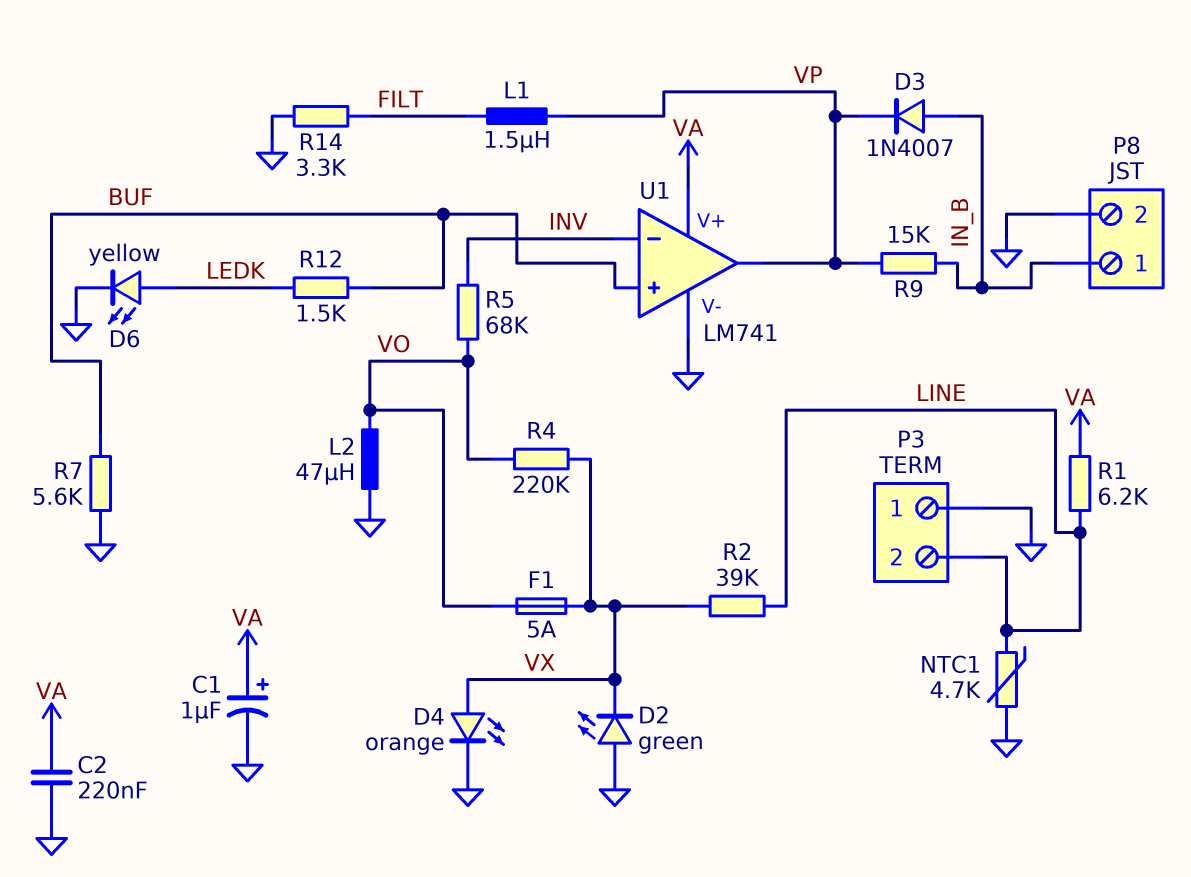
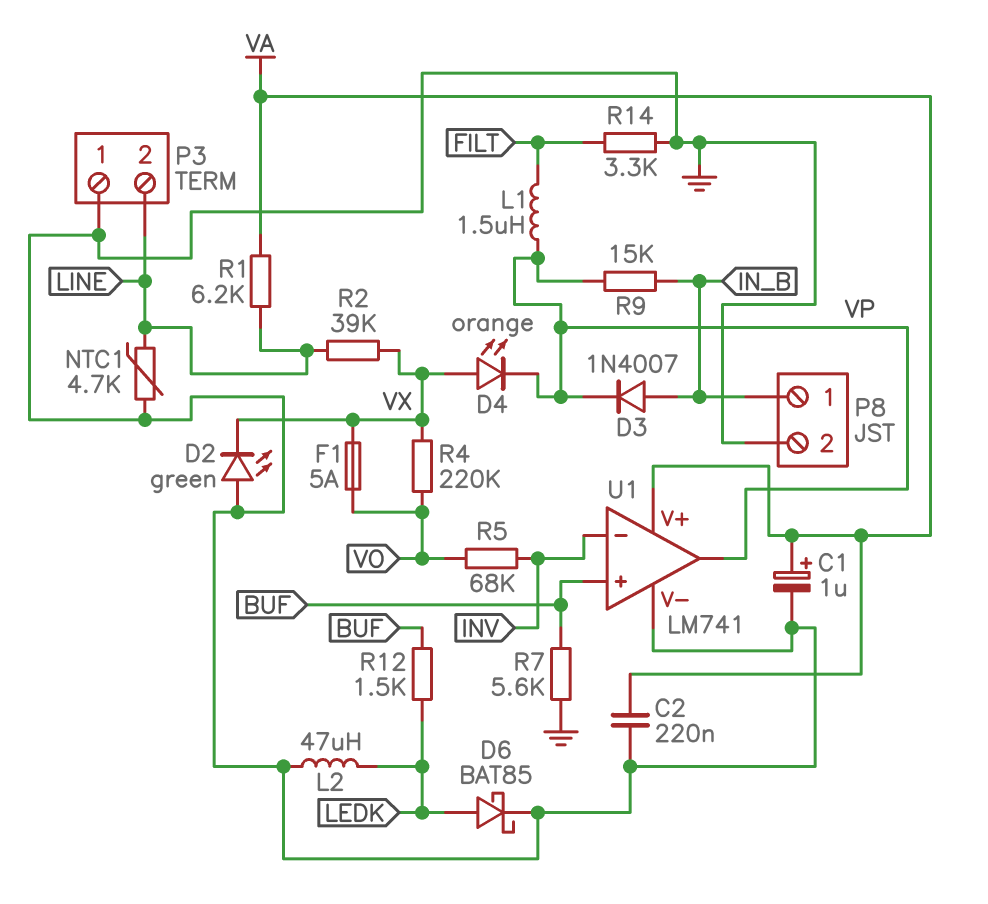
D4: LED orange (A VX, K GND) -> LED orange (A VX, K VP)
D6: LED yellow (A LEDK, K GND) -> schottky BAT85 (A LEDK, K GND)
L2: 47uH (GND, VO) -> 47uH (GND, LEDK)

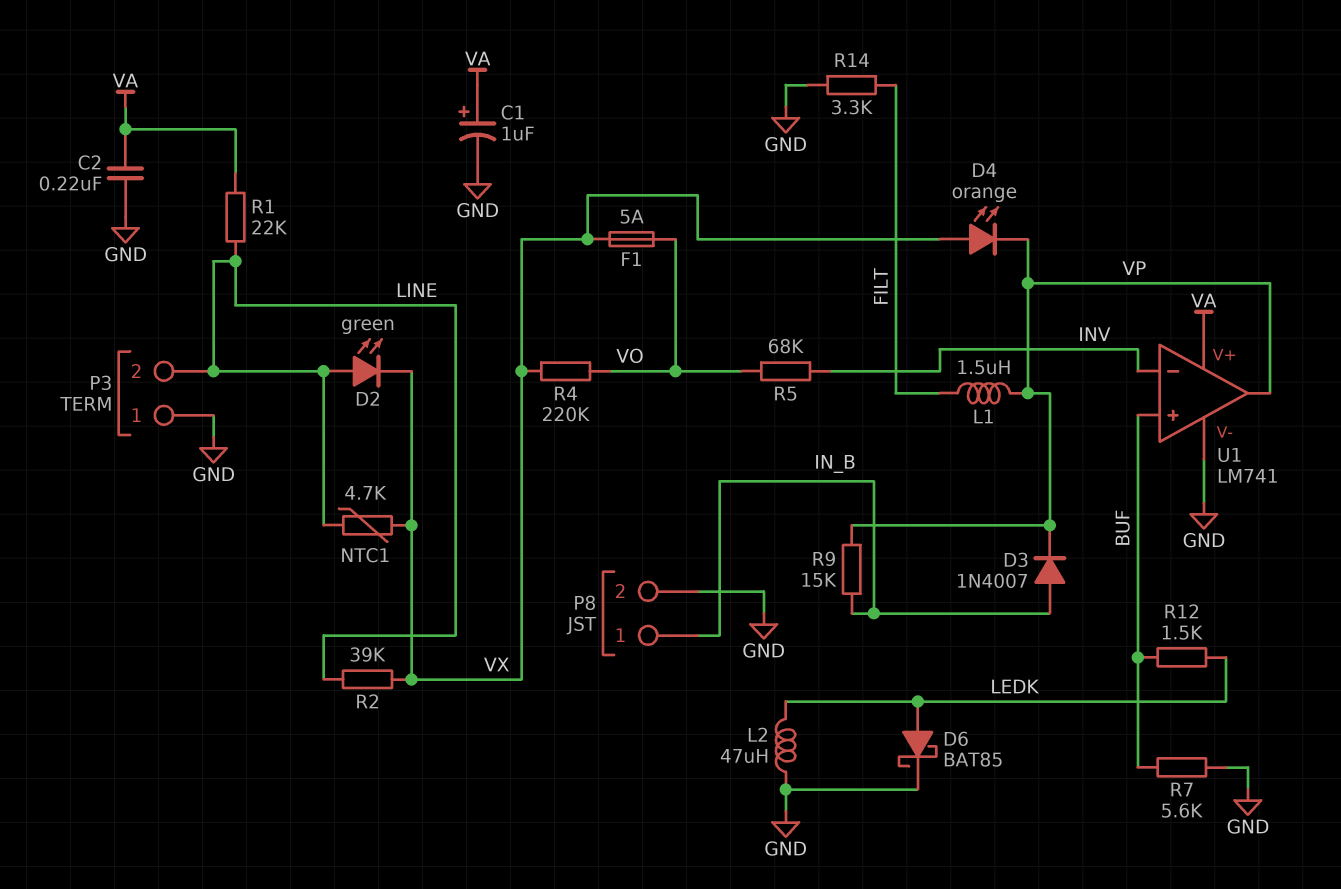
D2: LED green (A GND, K VX) -> LED green (A LINE, K VX)
NTC1: 4.7k (GND, LINE) -> 4.7k (LINE, VX)
R1: 6.2k (LINE, VA) -> 22k (LINE, VA)

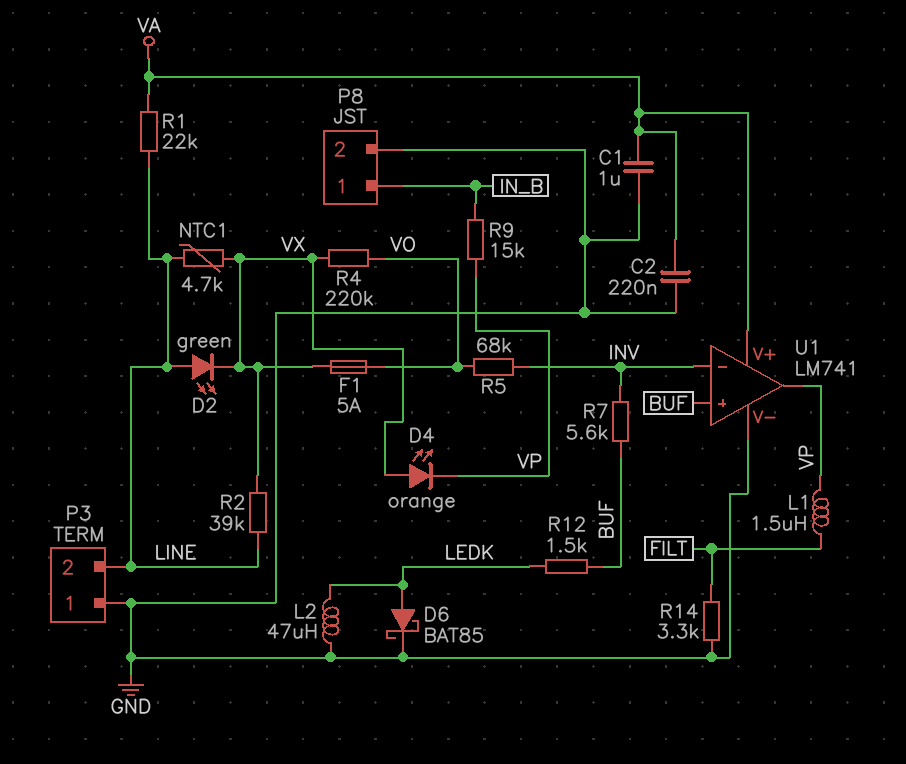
C1: 1uF (plus VA, minus GND) -> 1uF (GND, VA)
D3: diode 1N4007 (A IN_B, K VP) -> none
R7: 5.6k (BUF, GND) -> 5.6k (BUF, INV)

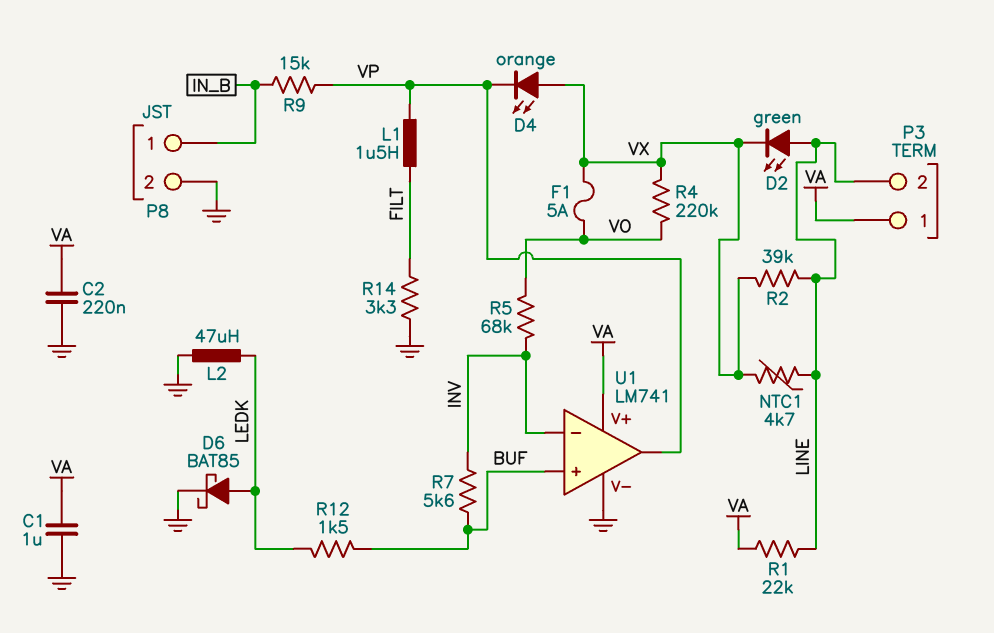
P3 pin 1: GND -> VA

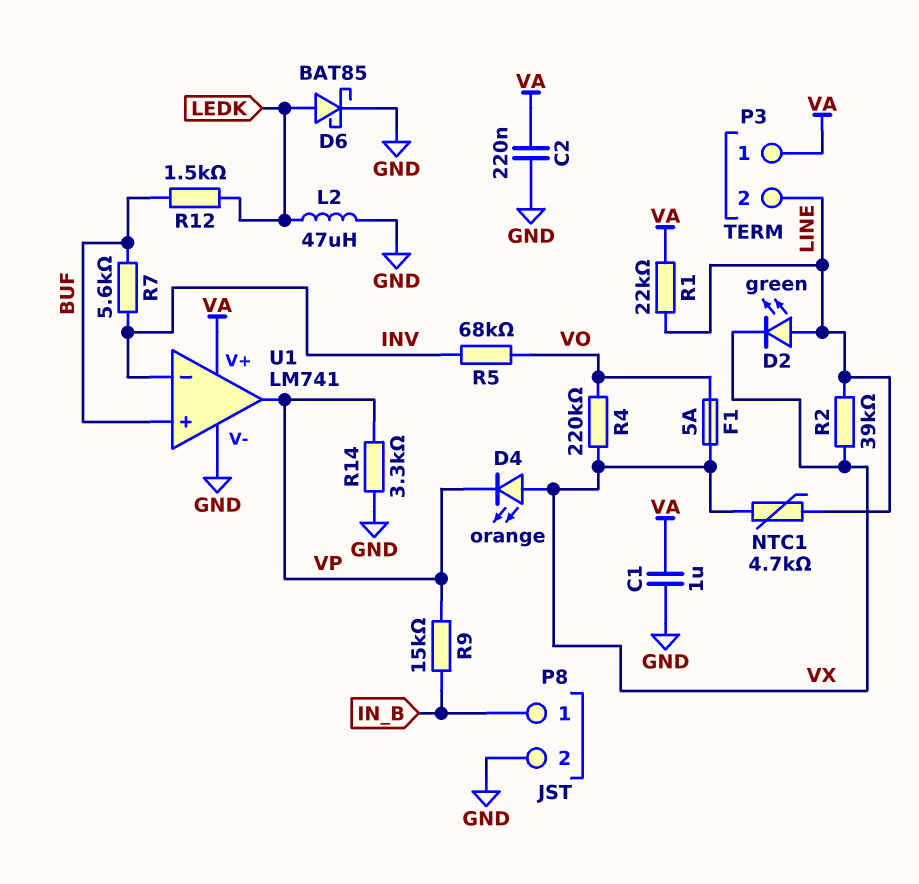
L1: 1.5uH (FILT, VP) -> none
R14: 3.3k (FILT, GND) -> 3.3k (GND, VP)

